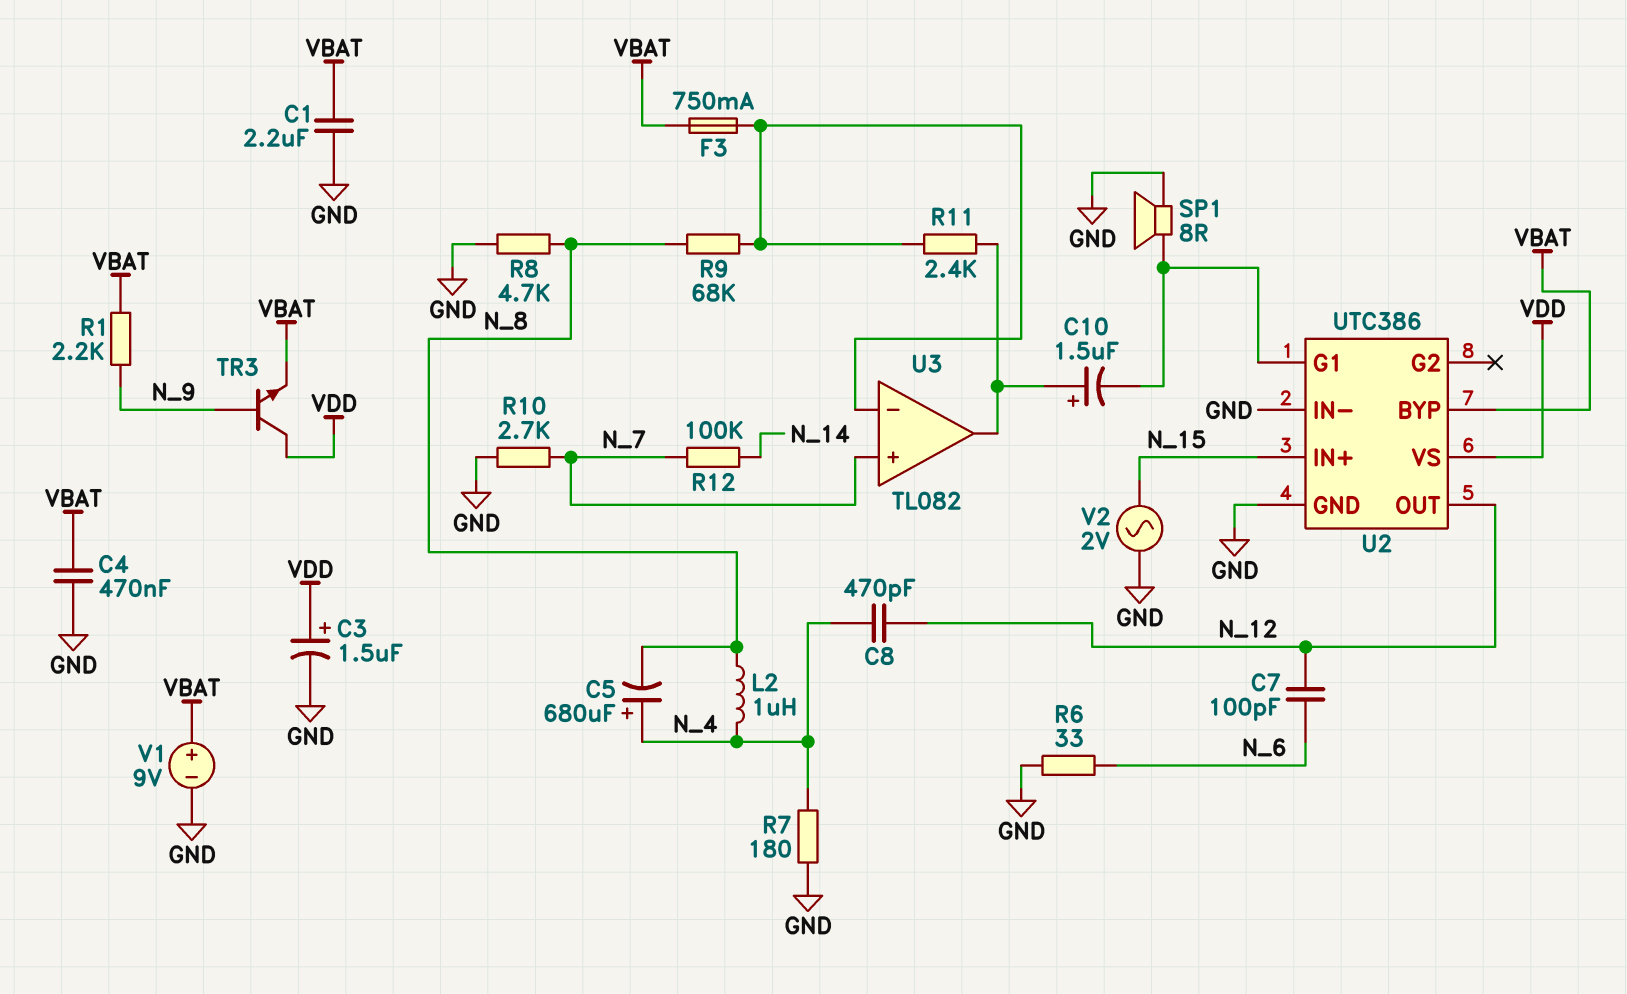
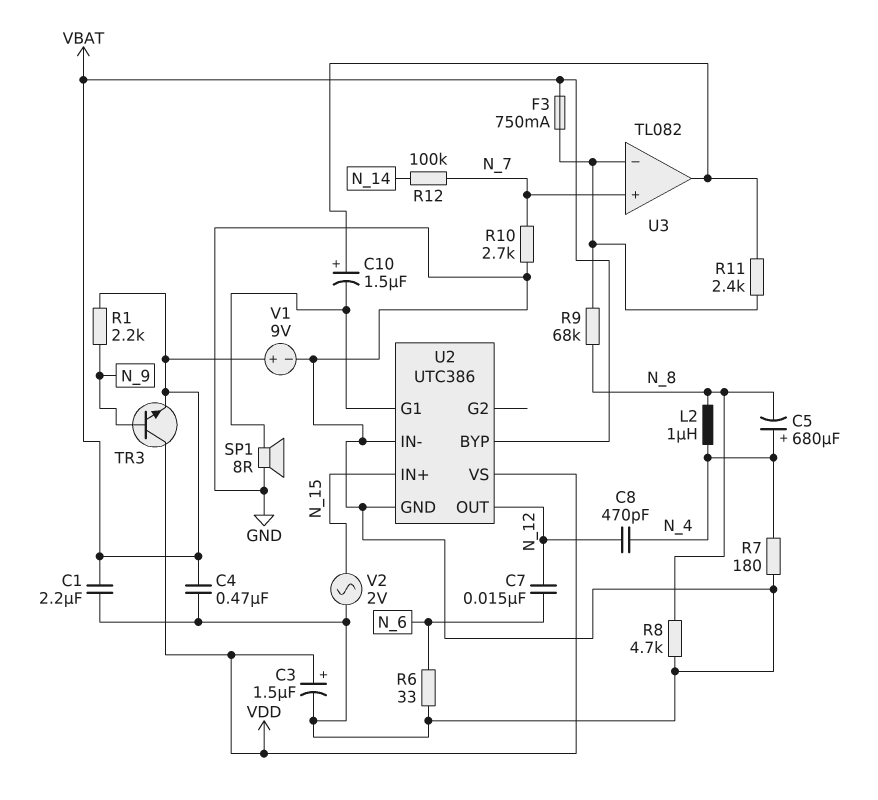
C7: 100pF (N_6, N_12) -> 15nF (N_6, N_12)

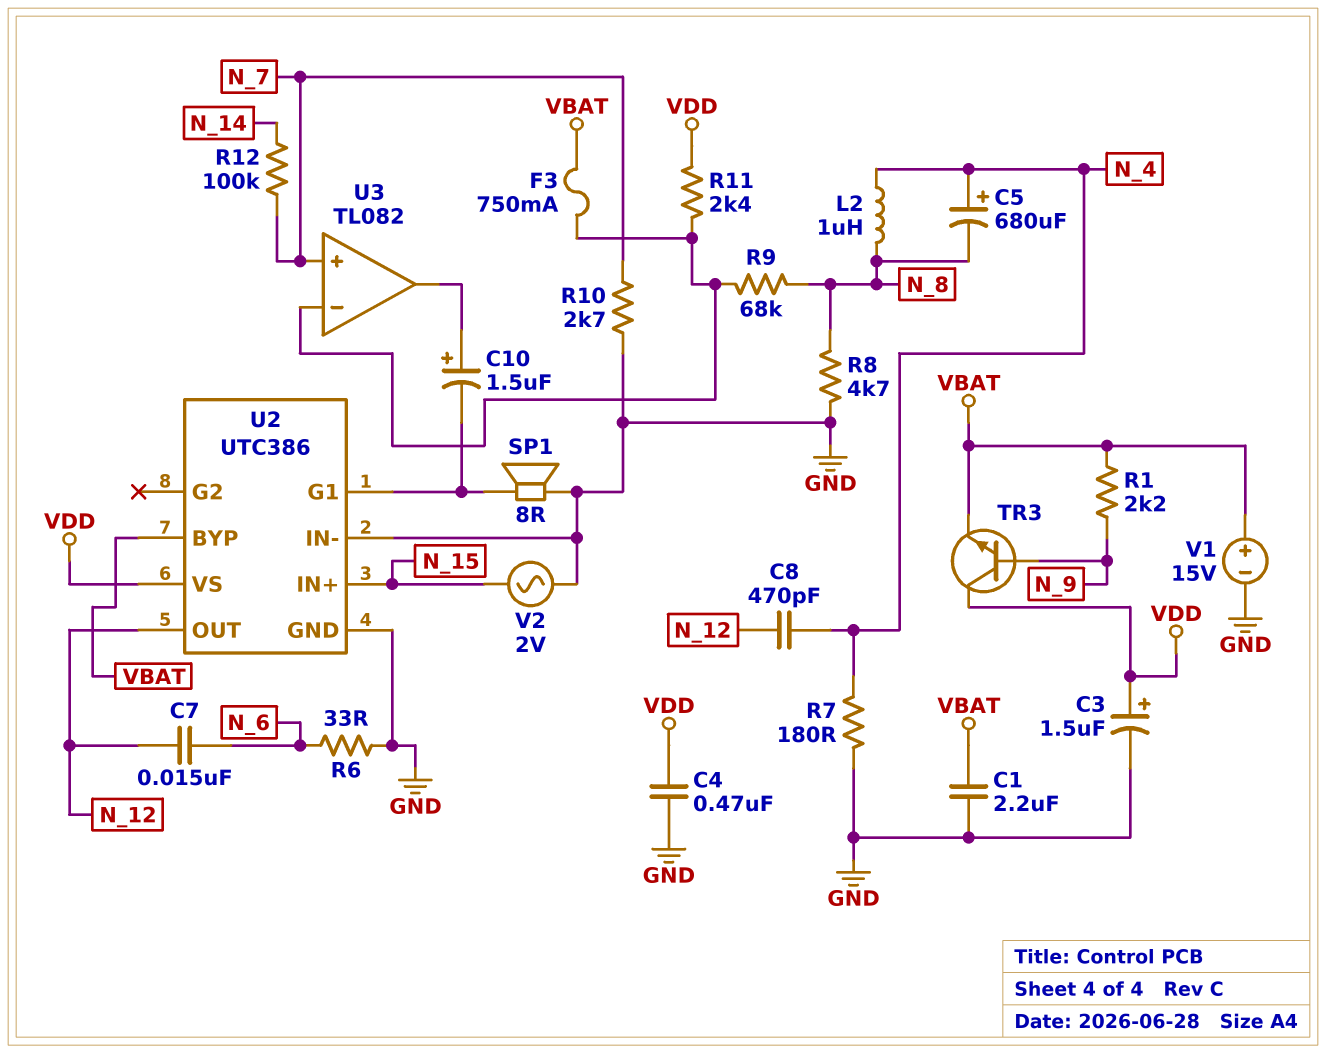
C4: 470nF (GND, VBAT) -> 470nF (GND, VDD)
R11: 2.4k (U3/in-, U3/out) -> 2.4k (U3/in-, VDD)
V1: 9V (plus VBAT, minus GND) -> 15V (plus VBAT, minus GND)

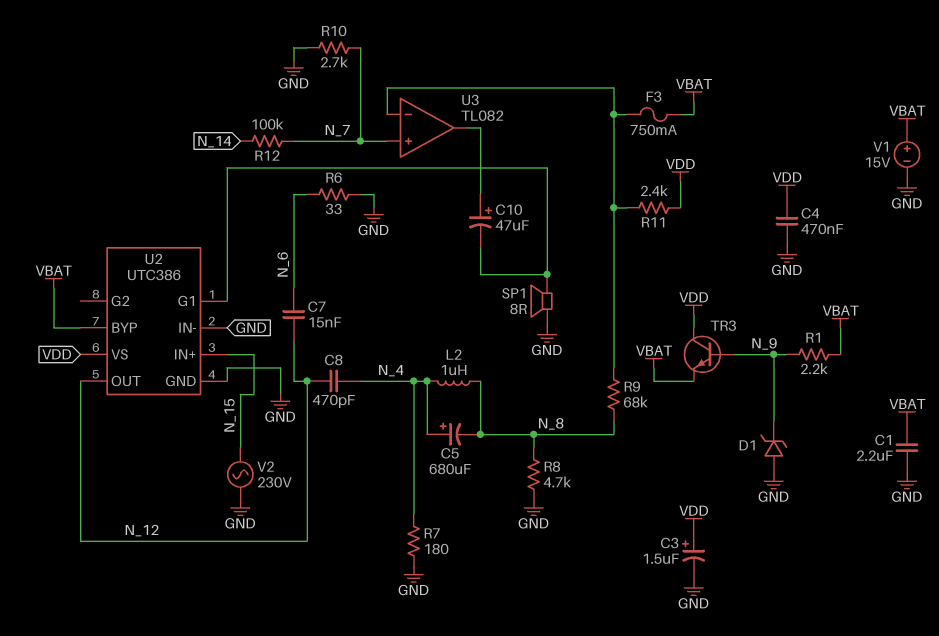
C10: 1.5uF (plus U3/out, minus U2/G1) -> 47uF (plus U3/out, minus U2/G1)
D1: none -> zener (A GND, K N_9)
V2: AC 2V (GND, N_15) -> AC 230V (GND, N_15)

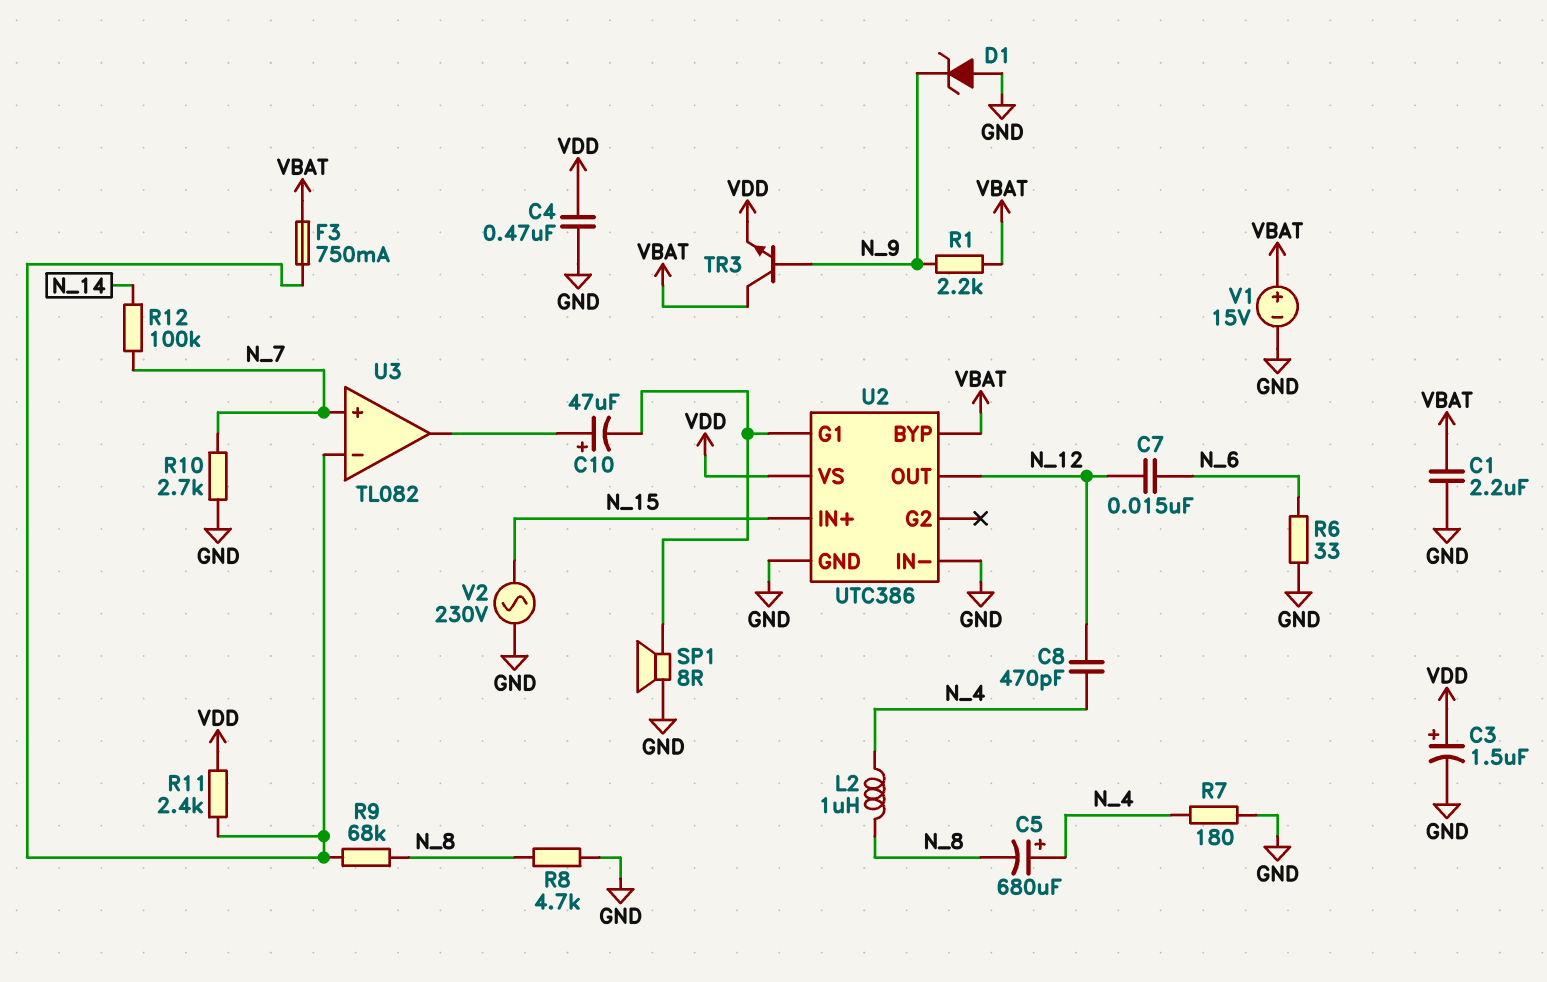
TR3: NPN (B N_9, C VDD, E VBAT) -> NPN (B N_9, C VBAT, E VDD)

